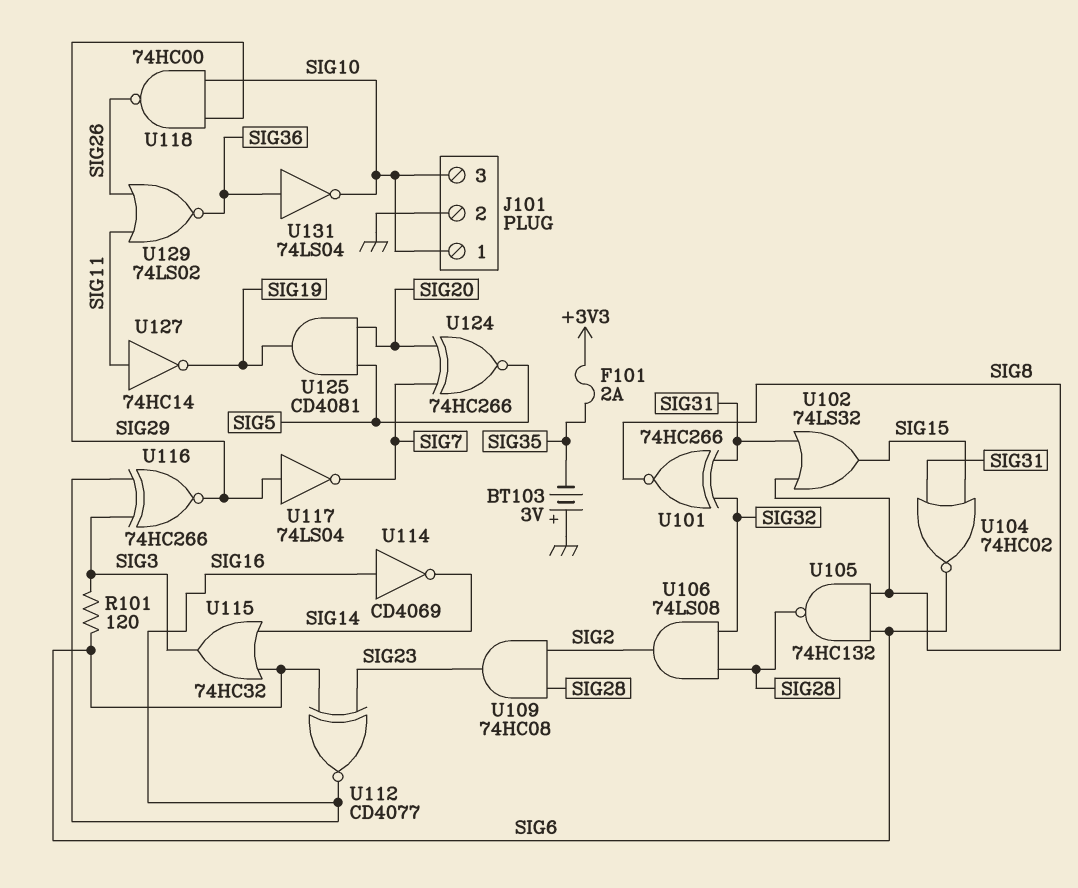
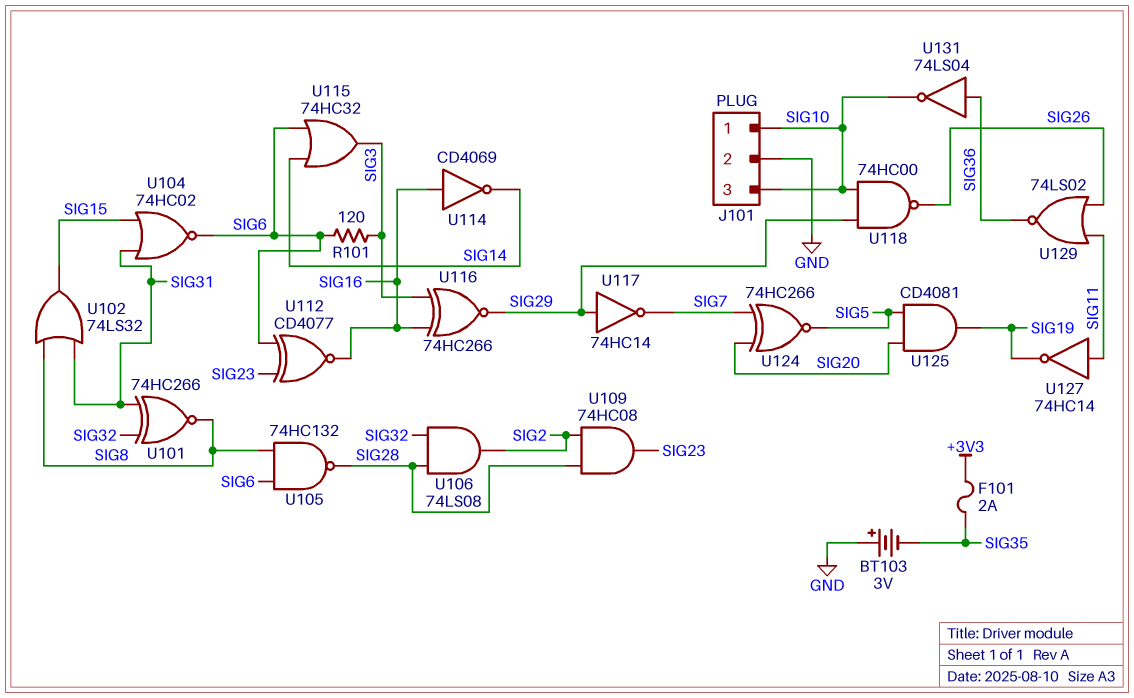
U117: NOT 74LS04 (in SIG29, out SIG7) -> NOT 74HC14 (in SIG29, out SIG7)

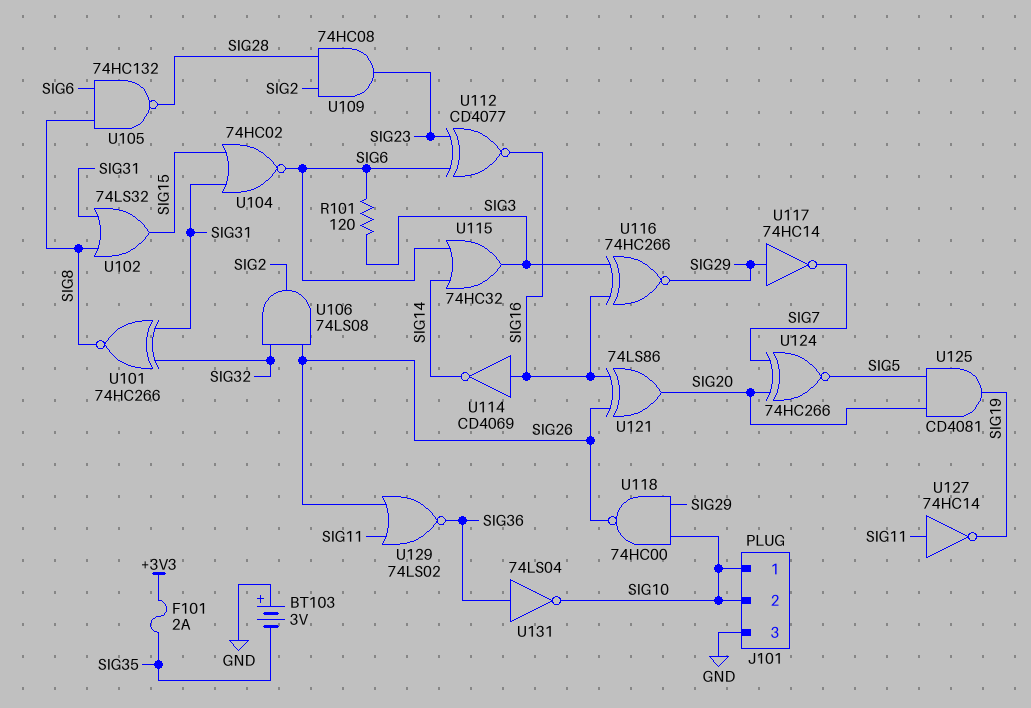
J101 pin 2: GND -> SIG10
J101 pin 3: SIG10 -> GND
U106: AND 74LS08 (in SIG28, in SIG32, out SIG2) -> AND 74LS08 (in SIG26, in SIG32, out SIG2)
U121: none -> XOR 74LS86 (in SIG16, in SIG26, out SIG20)

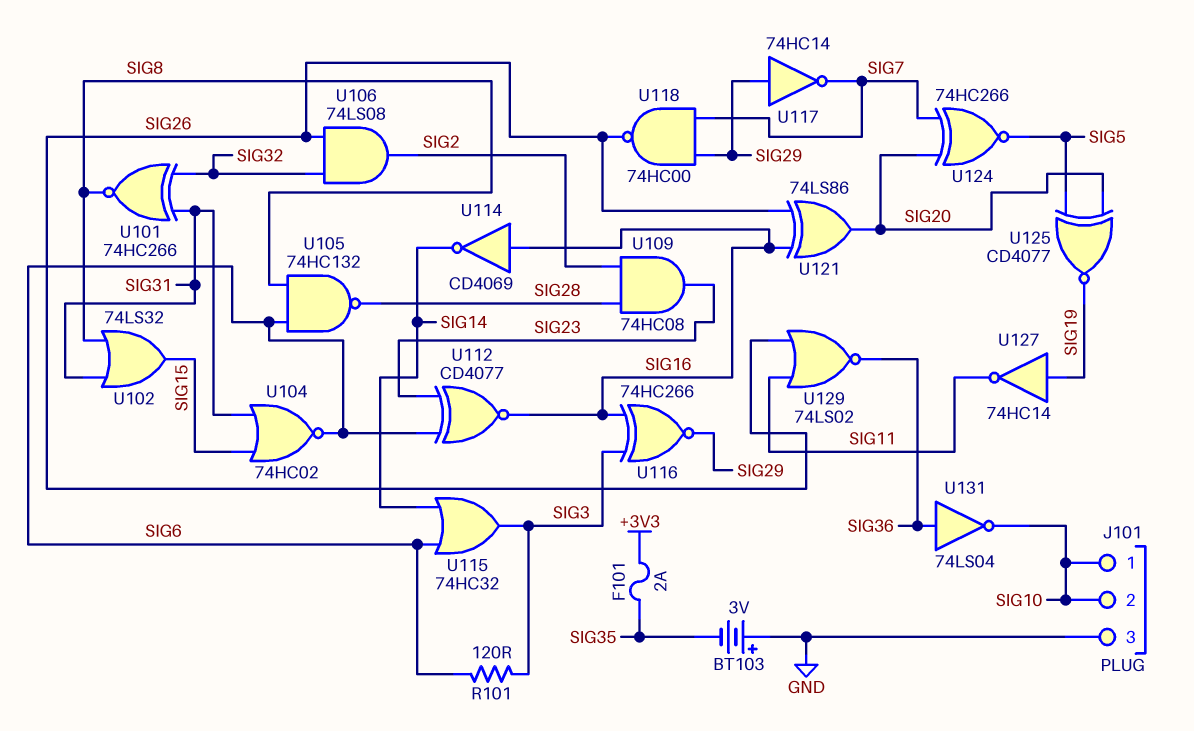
U118: NAND 74HC00 (in SIG10, in SIG29, out SIG26) -> NAND 74HC00 (in SIG7, in SIG29, out SIG26)
U125: AND CD4081 (in SIG5, in SIG20, out SIG19) -> XNOR CD4077 (in SIG5, in SIG20, out SIG19)
U127: NOT 74HC14 (in SIG11, out SIG19) -> NOT 74HC14 (in SIG19, out SIG11)

